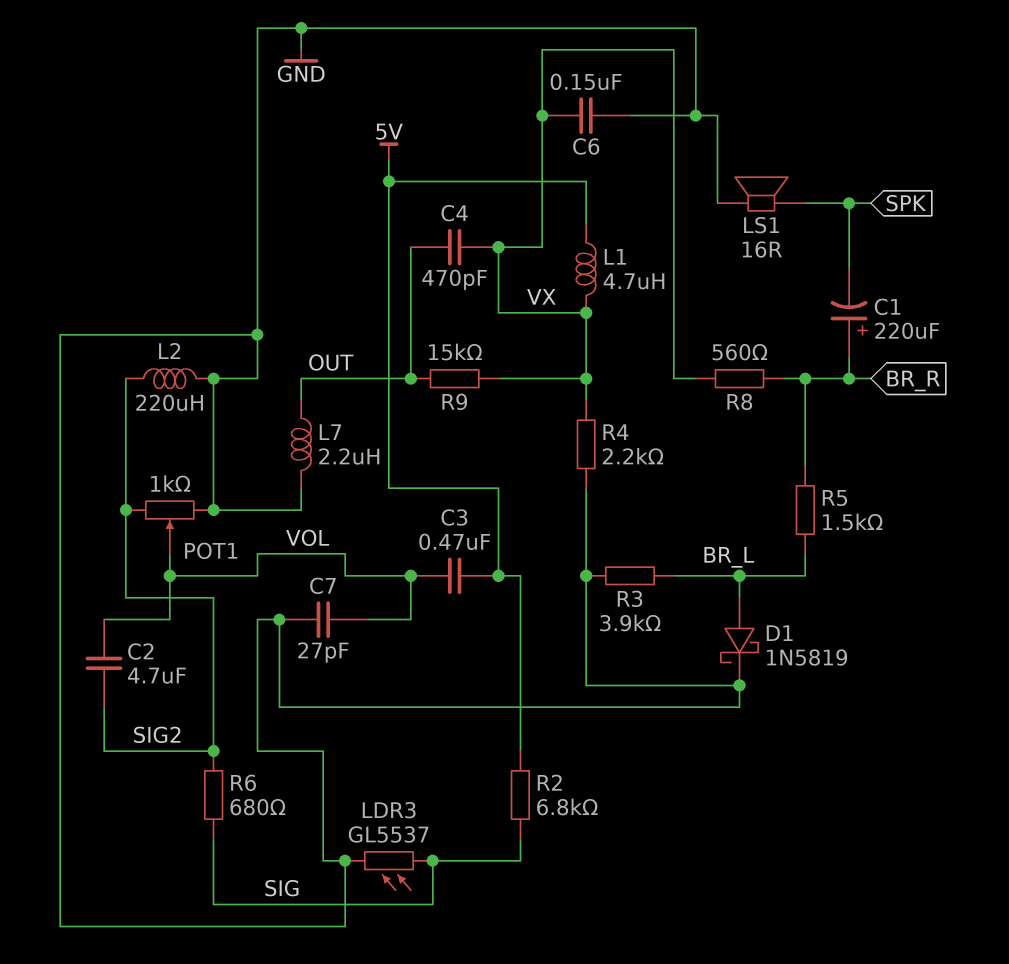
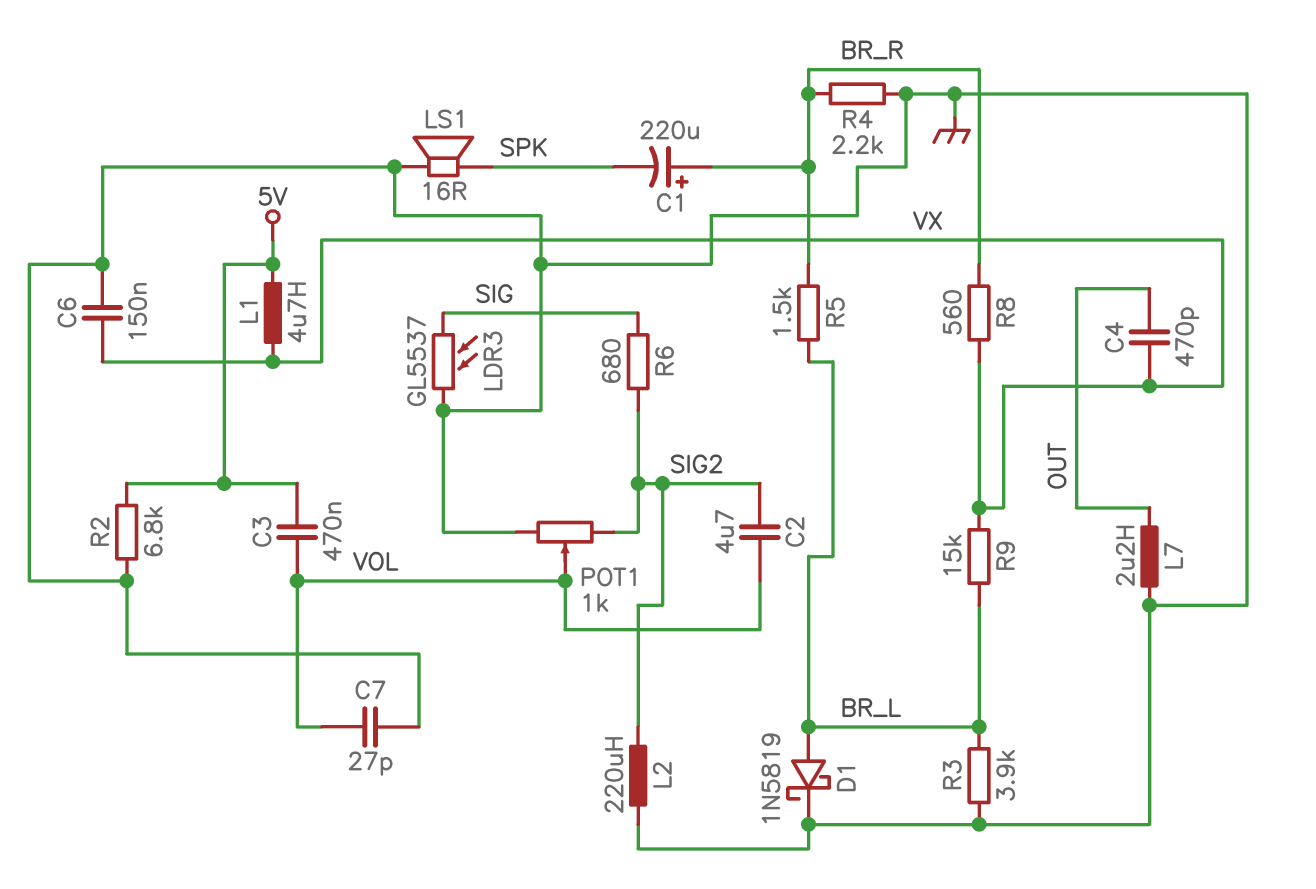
R2: 6.8k (5V, SIG) -> 6.8k (5V, GND)
R4: 2.2k (GND, VX) -> 2.2k (BR_R, GND)
R9: 15k (OUT, VX) -> 15k (BR_L, VX)

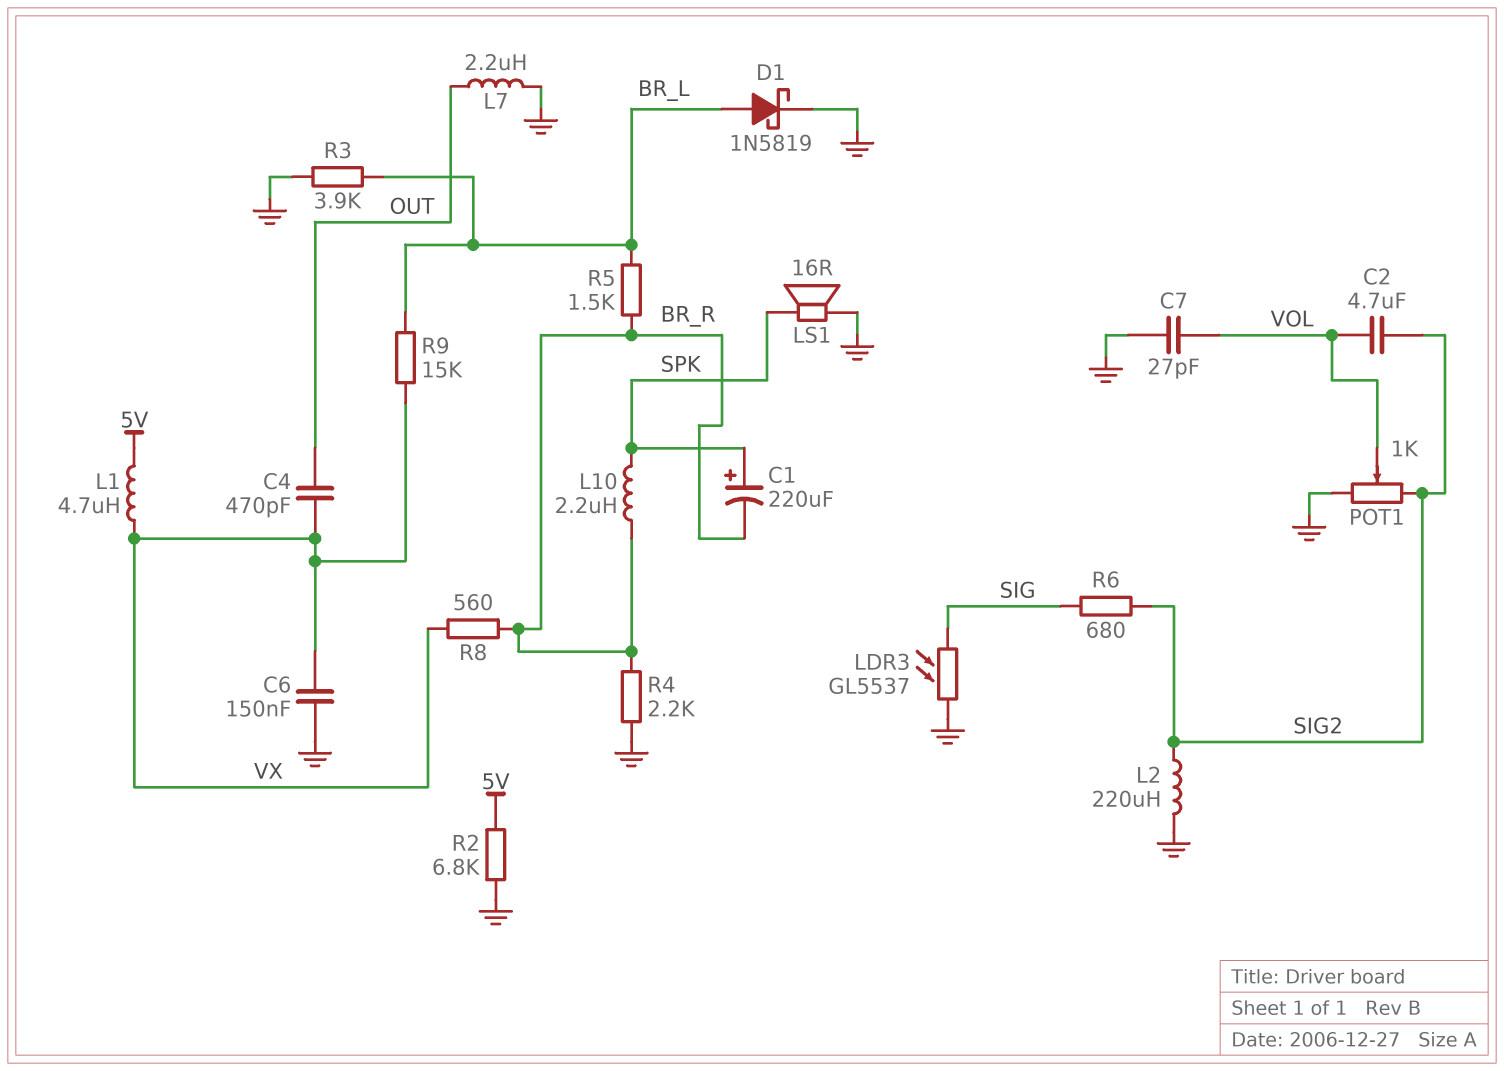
C1: 220uF (plus BR_R, minus SPK) -> 220uF (plus SPK, minus BR_R)
C3: 470nF (5V, VOL) -> none
L10: none -> 2.2uH (BR_R, SPK)

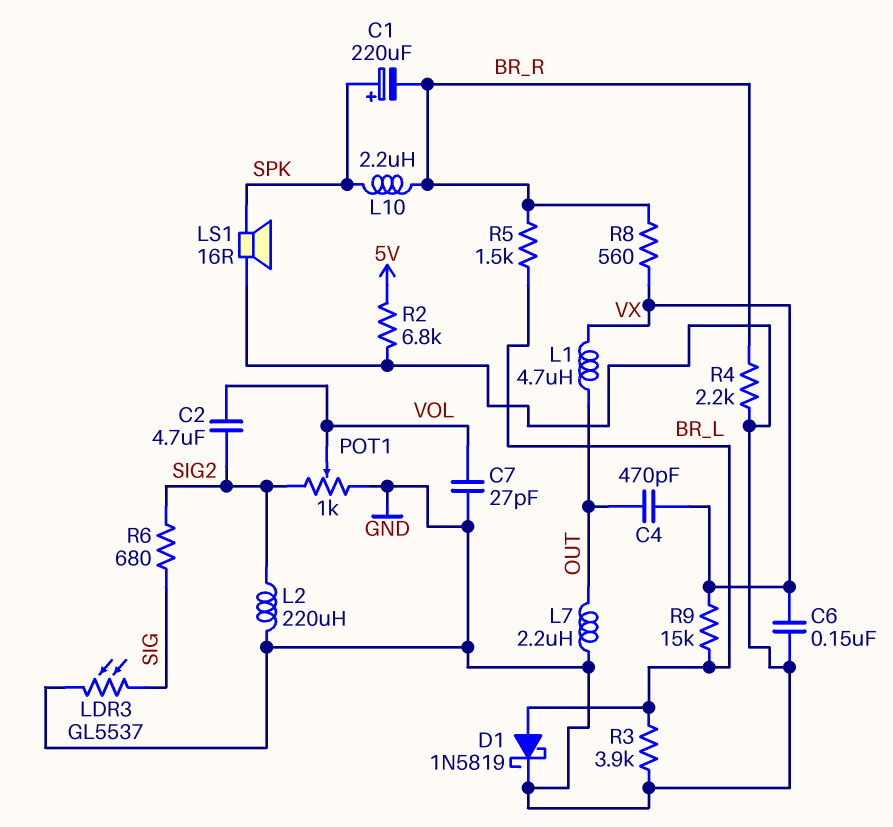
L1: 4.7uH (5V, VX) -> 4.7uH (OUT, VX)

